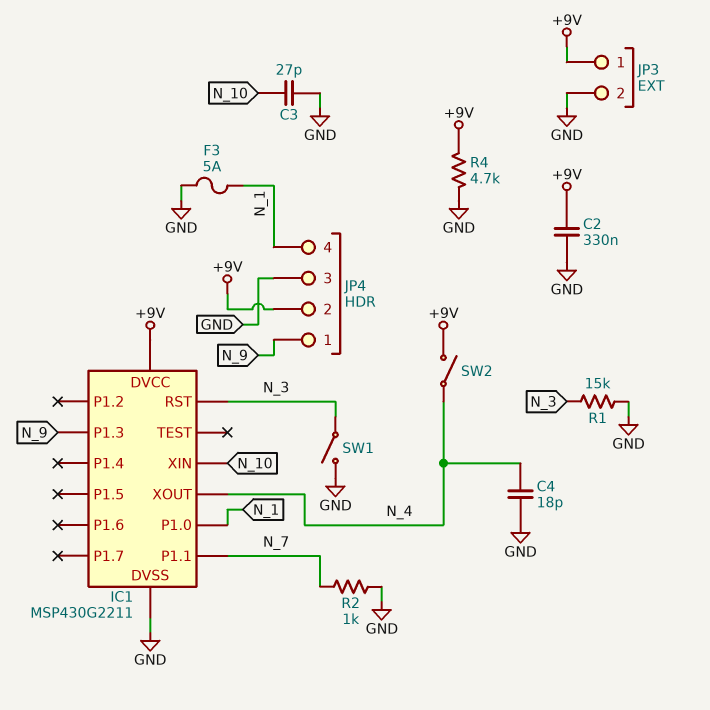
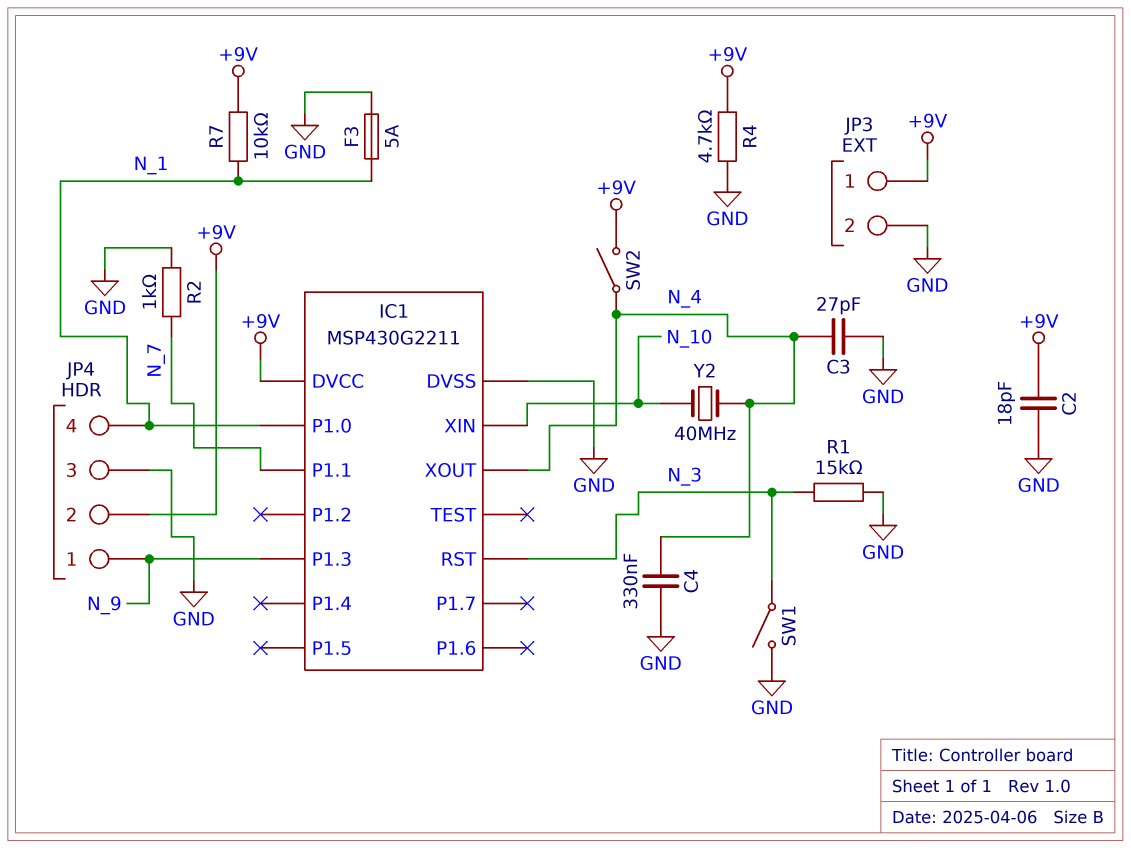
C2: 330nF (+9V, GND) -> 18pF (+9V, GND)
C3: 27pF (GND, N_10) -> 27pF (GND, N_4)
C4: 18pF (GND, N_4) -> 330nF (GND, N_4)
R7: none -> 10k (+9V, N_1)
Y2: none -> 40MHz (N_4, N_10)

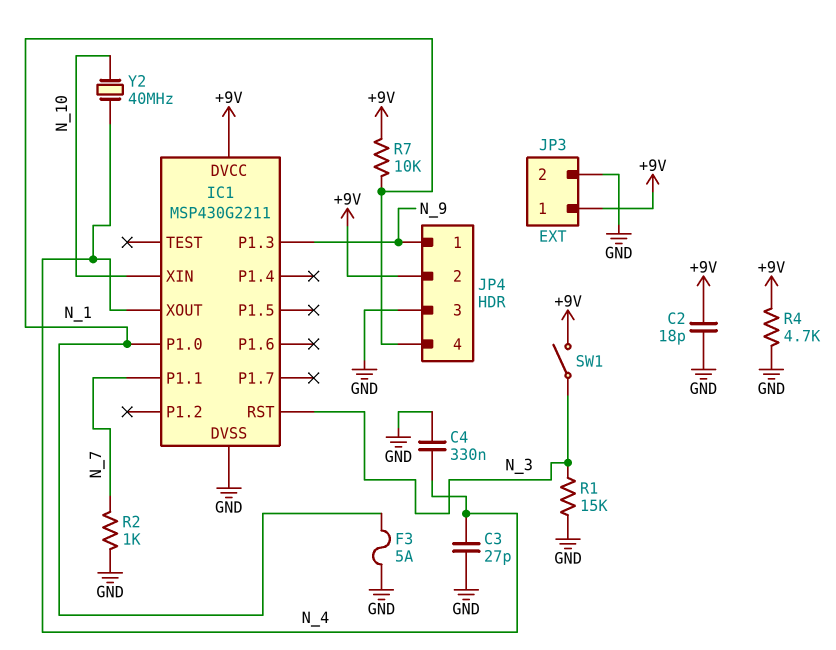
SW1: switch (GND, N_3) -> switch (+9V, N_3)
SW2: switch (+9V, N_4) -> none

